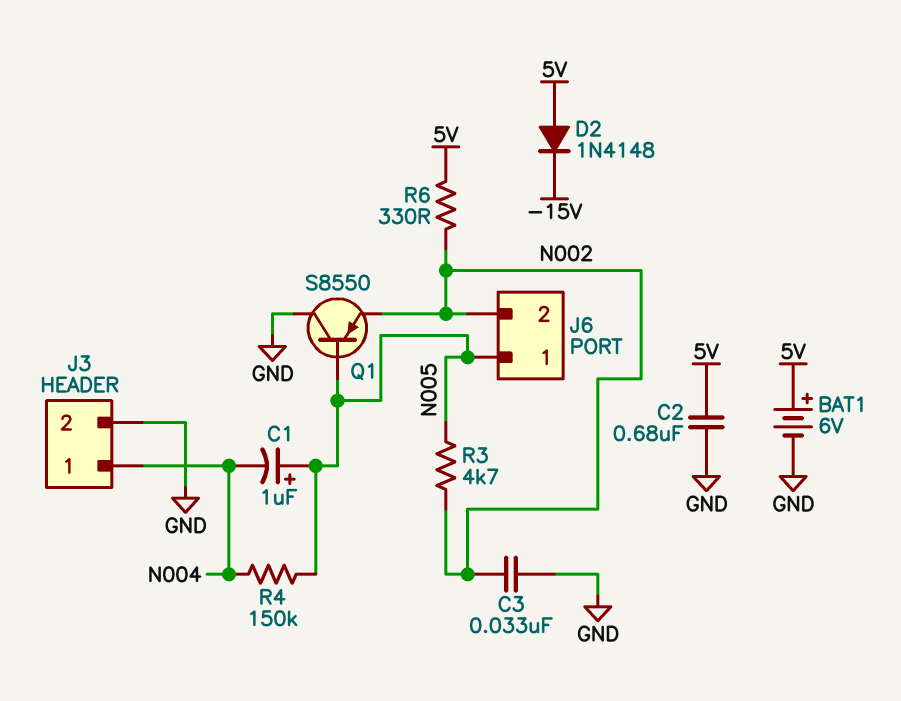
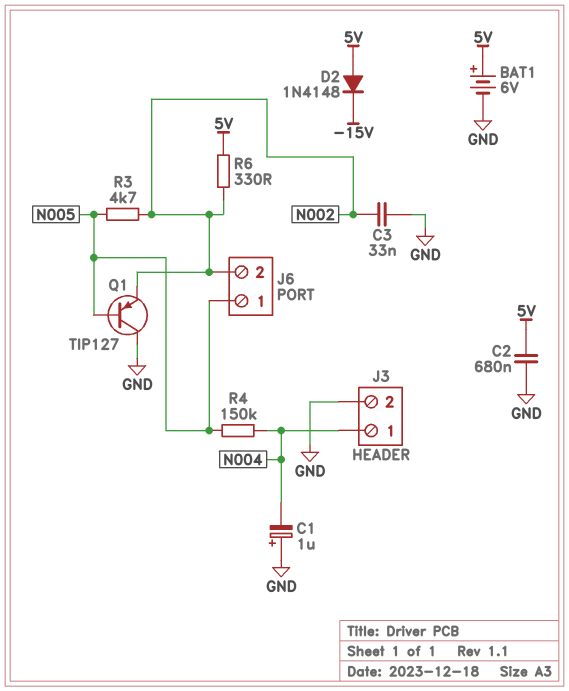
C1: 1uF (plus N005, minus N004) -> 1uF (plus GND, minus N004)
Q1: PNP S8550 (B N005, C GND, E N002) -> PNP TIP127 (B N005, C GND, E N002)

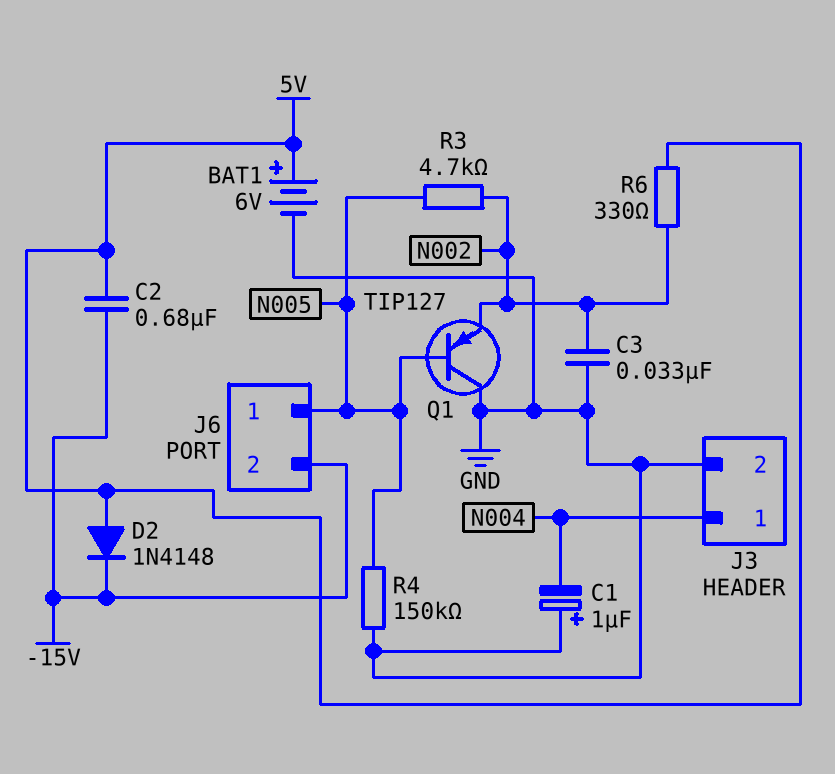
C2: 680nF (5V, GND) -> 680nF (-15V, 5V)
J6 pin 2: N002 -> -15V
R4: 150k (N004, N005) -> 150k (GND, N005)

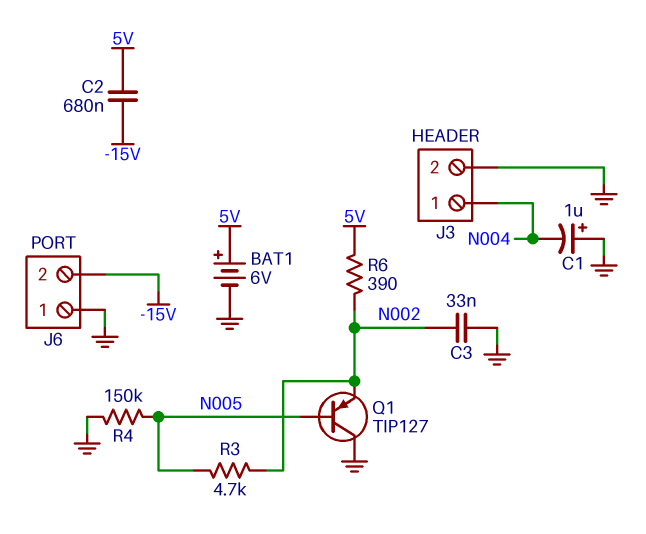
D2: diode 1N4148 (A 5V, K -15V) -> none
J6 pin 1: N005 -> GND
R6: 330 (5V, N002) -> 390 (5V, N002)

